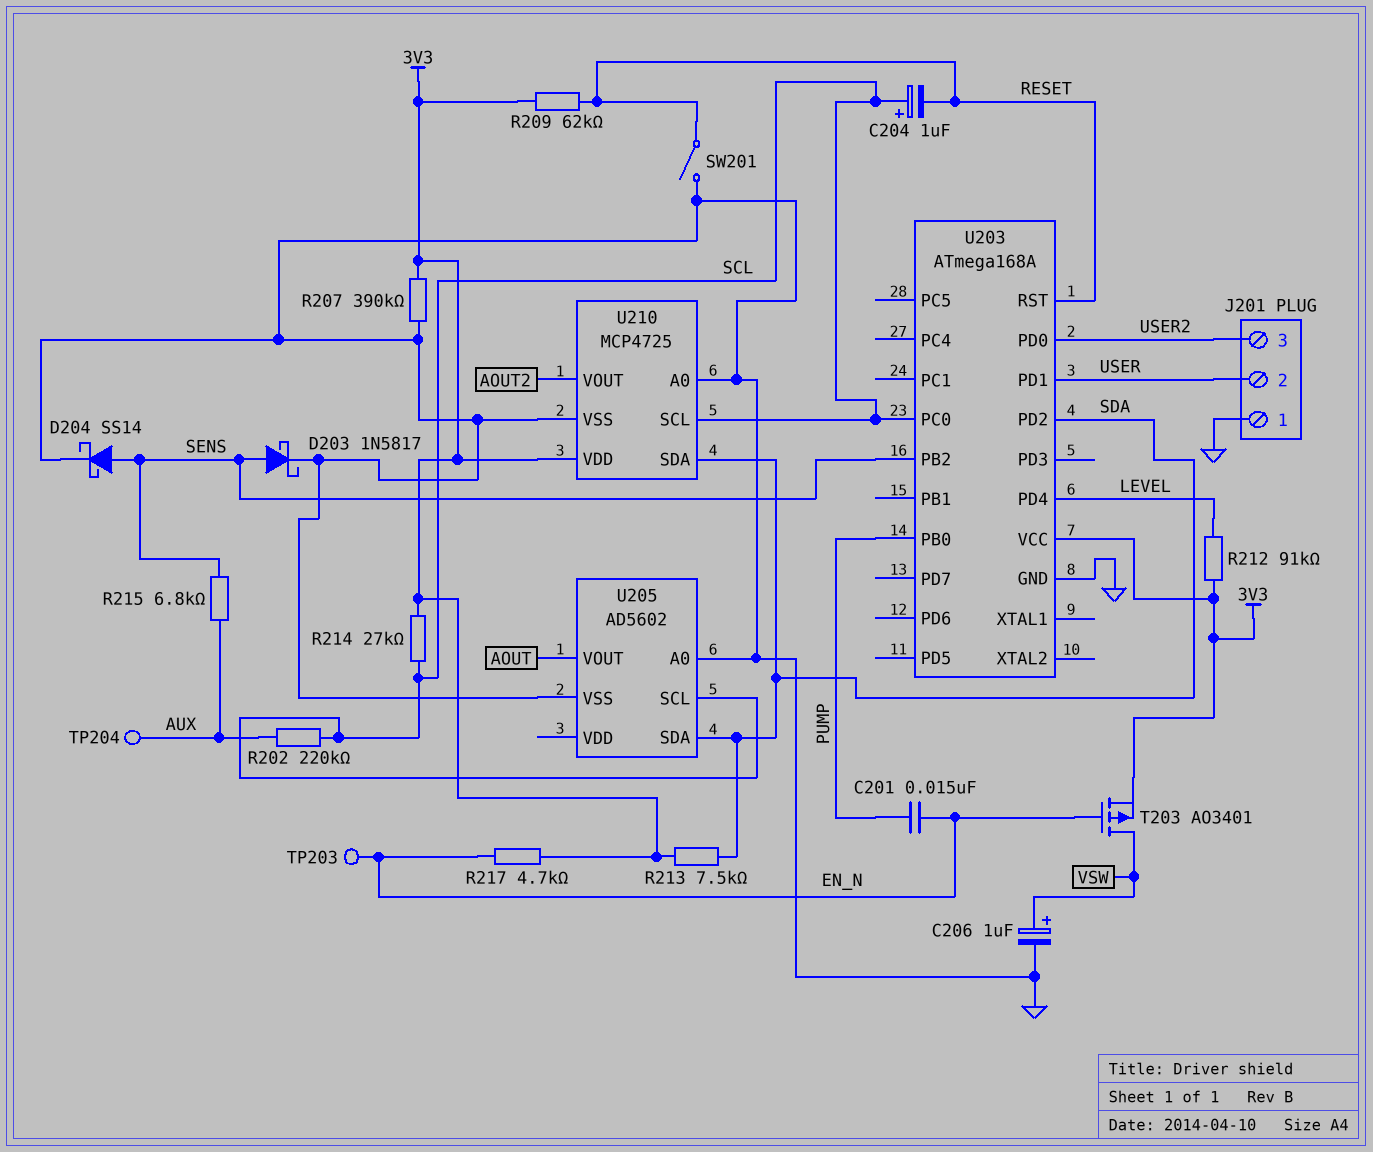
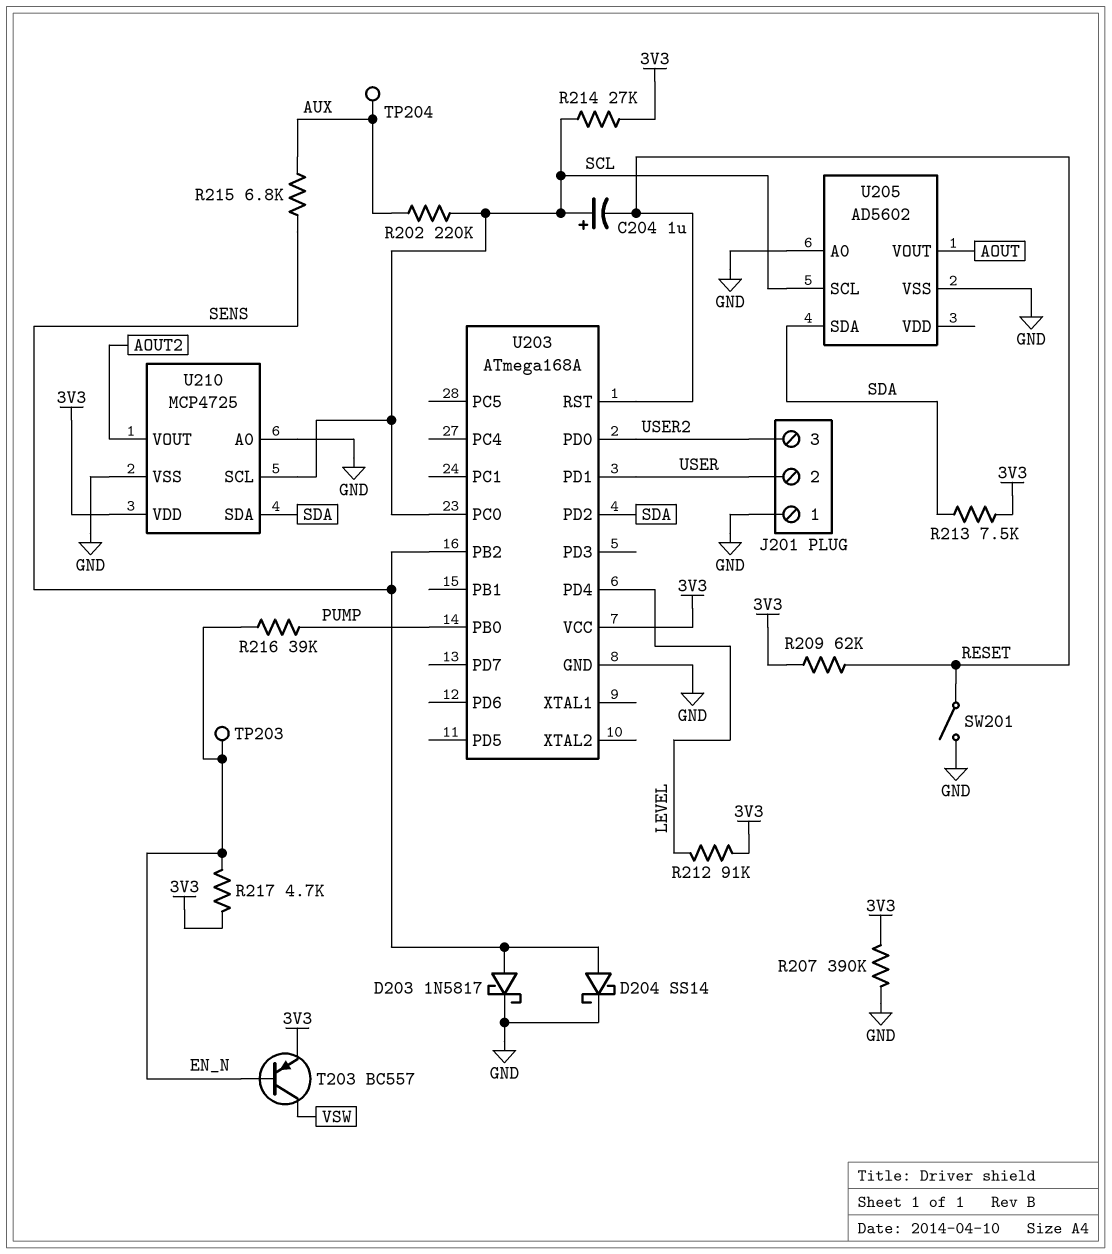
C201: 15nF (EN_N, PUMP) -> none
C206: 1uF (plus VSW, minus GND) -> none
R216: none -> 39k (EN_N, PUMP)
T203: PMOS AO3401 (G EN_N, D VSW, S 3V3) -> PNP BC557 (B EN_N, C VSW, E 3V3)

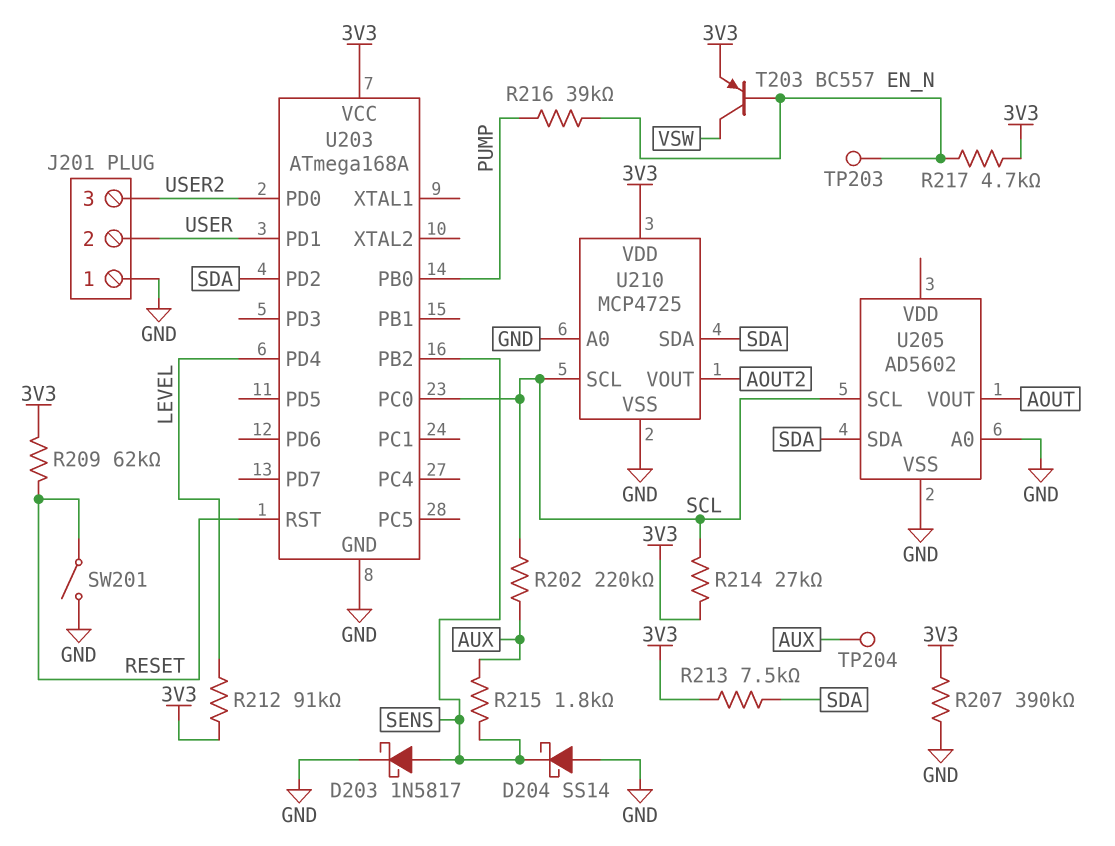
C204: 1uF (plus SCL, minus RESET) -> none
D204: schottky SS14 (A SENS, K GND) -> schottky SS14 (A GND, K SENS)
R215: 6.8k (AUX, SENS) -> 1.8k (AUX, SENS)

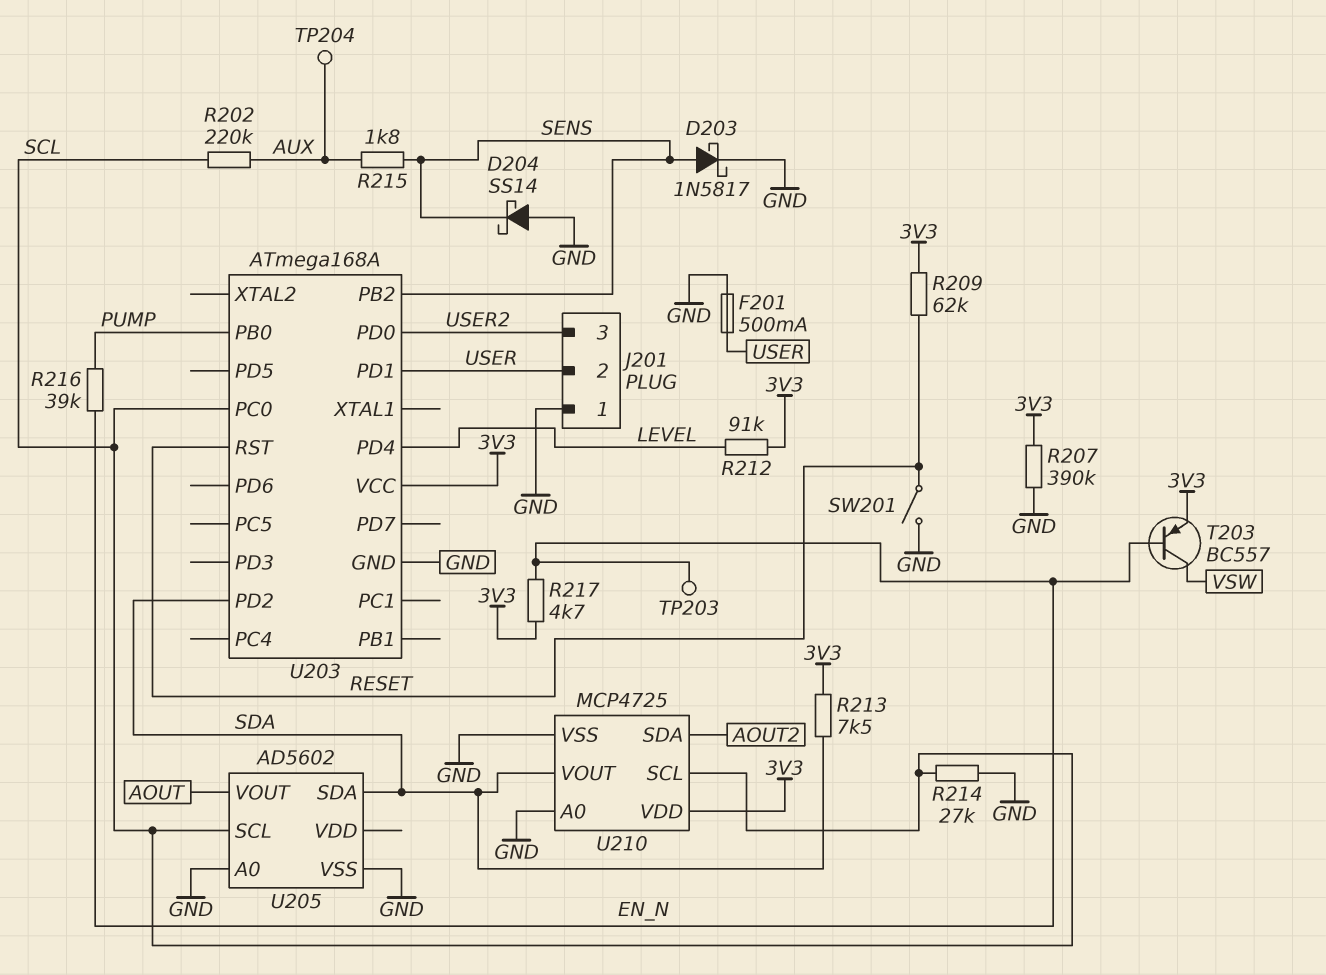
F201: none -> 500mA (GND, USER)
R214: 27k (3V3, SCL) -> 27k (GND, SCL)
U210 pin SDA: SDA -> AOUT2
U210 pin VOUT: AOUT2 -> SDA

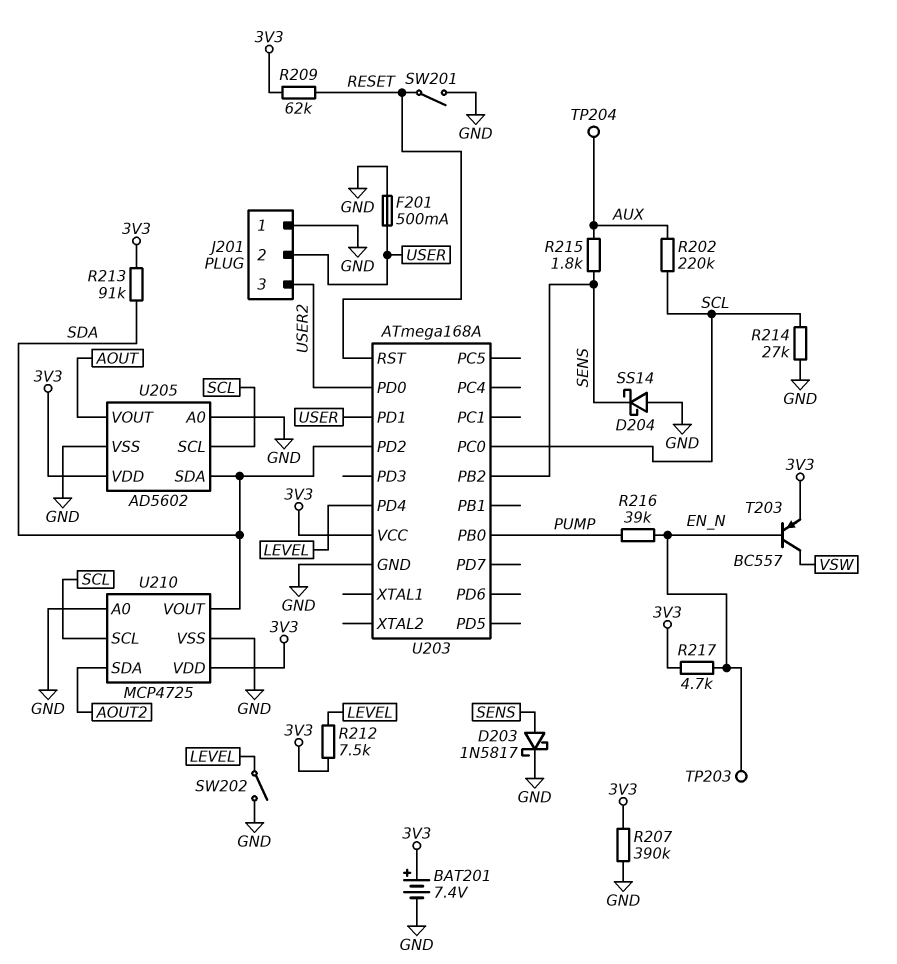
BAT201: none -> 7.4V (plus 3V3, minus GND)
R212: 91k (3V3, LEVEL) -> 7.5k (3V3, LEVEL)
R213: 7.5k (3V3, SDA) -> 91k (3V3, SDA)
SW202: none -> switch (GND, LEVEL)
U205 pin VDD: none -> 3V3

